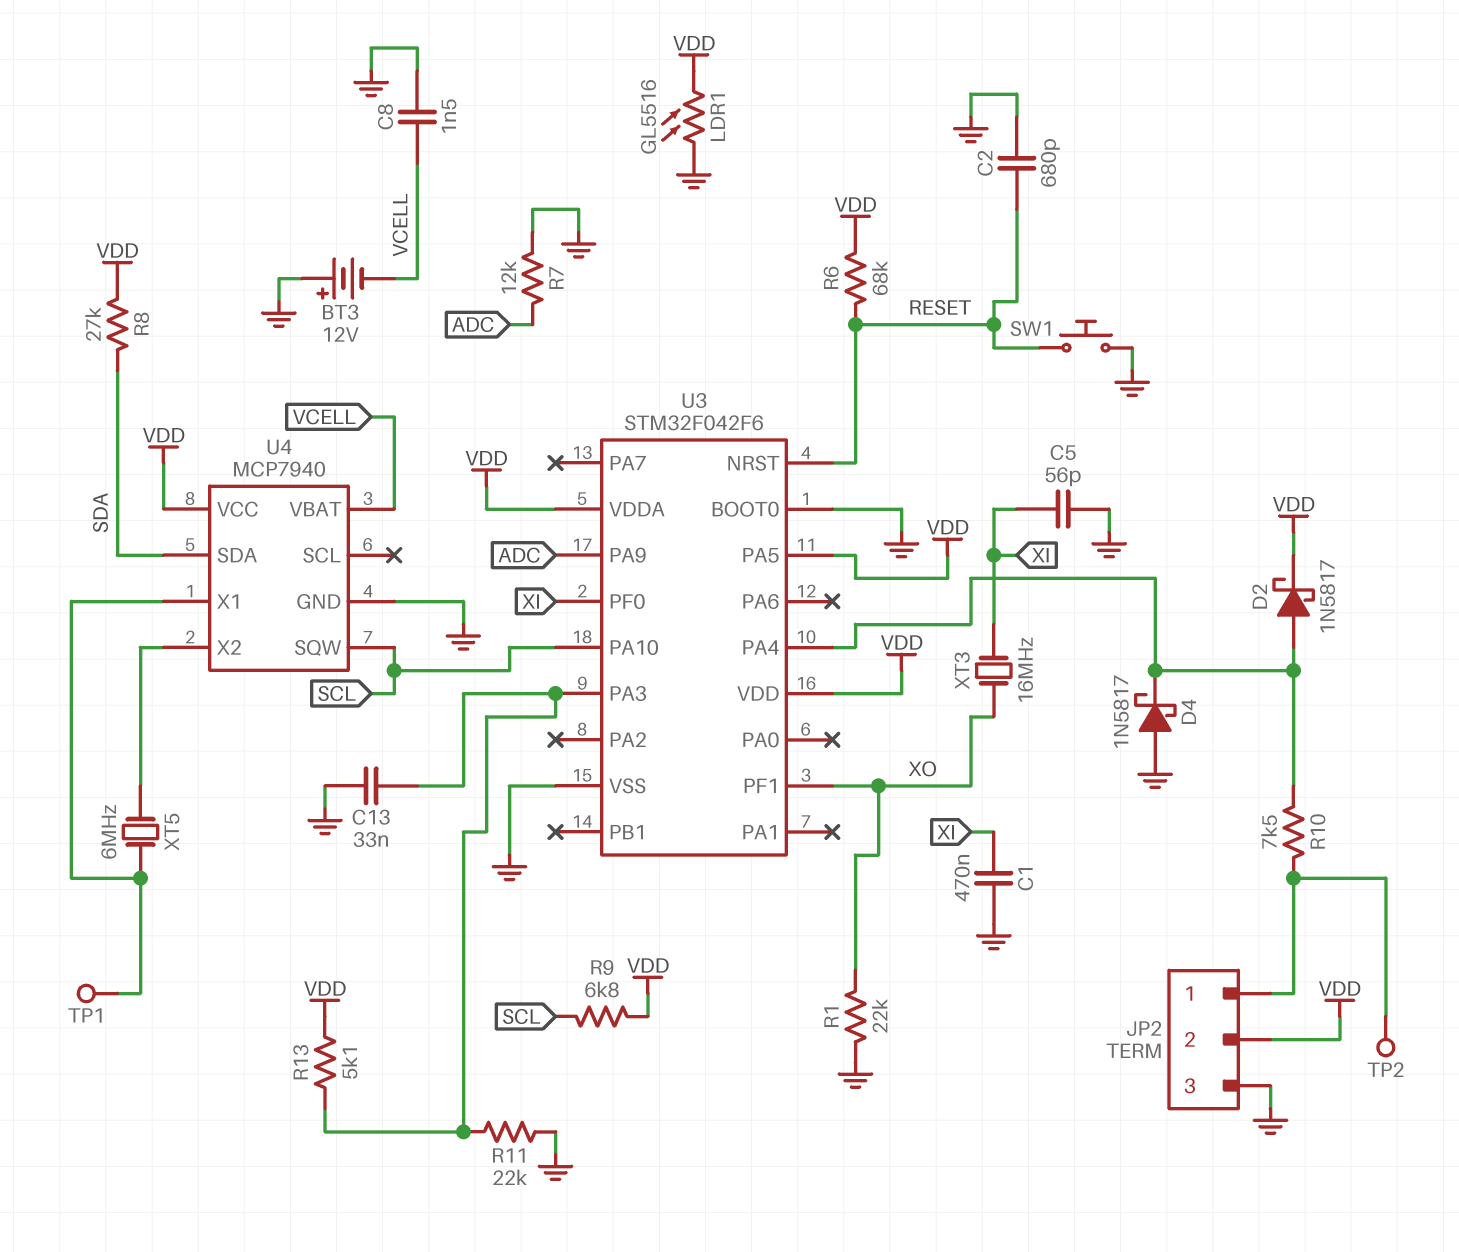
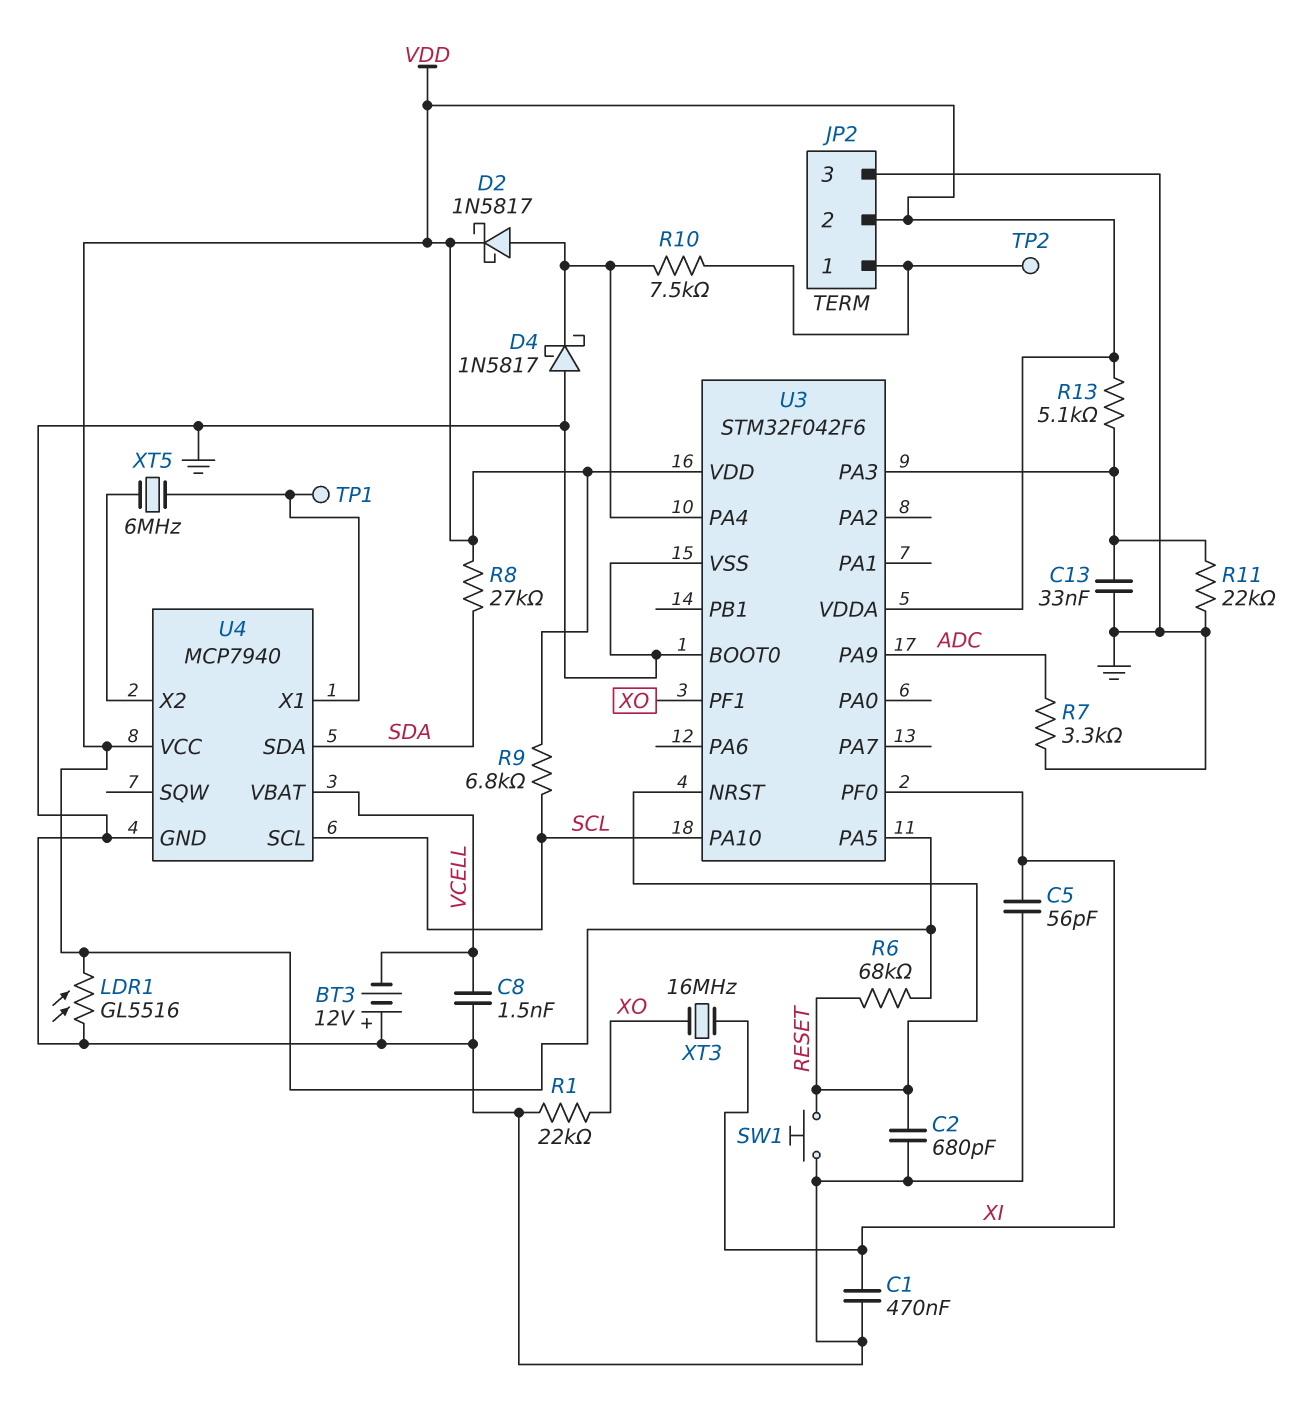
R7: 12k (ADC, GND) -> 3.3k (ADC, GND)
U4 pin SCL: none -> SCL
U4 pin SQW: SCL -> none

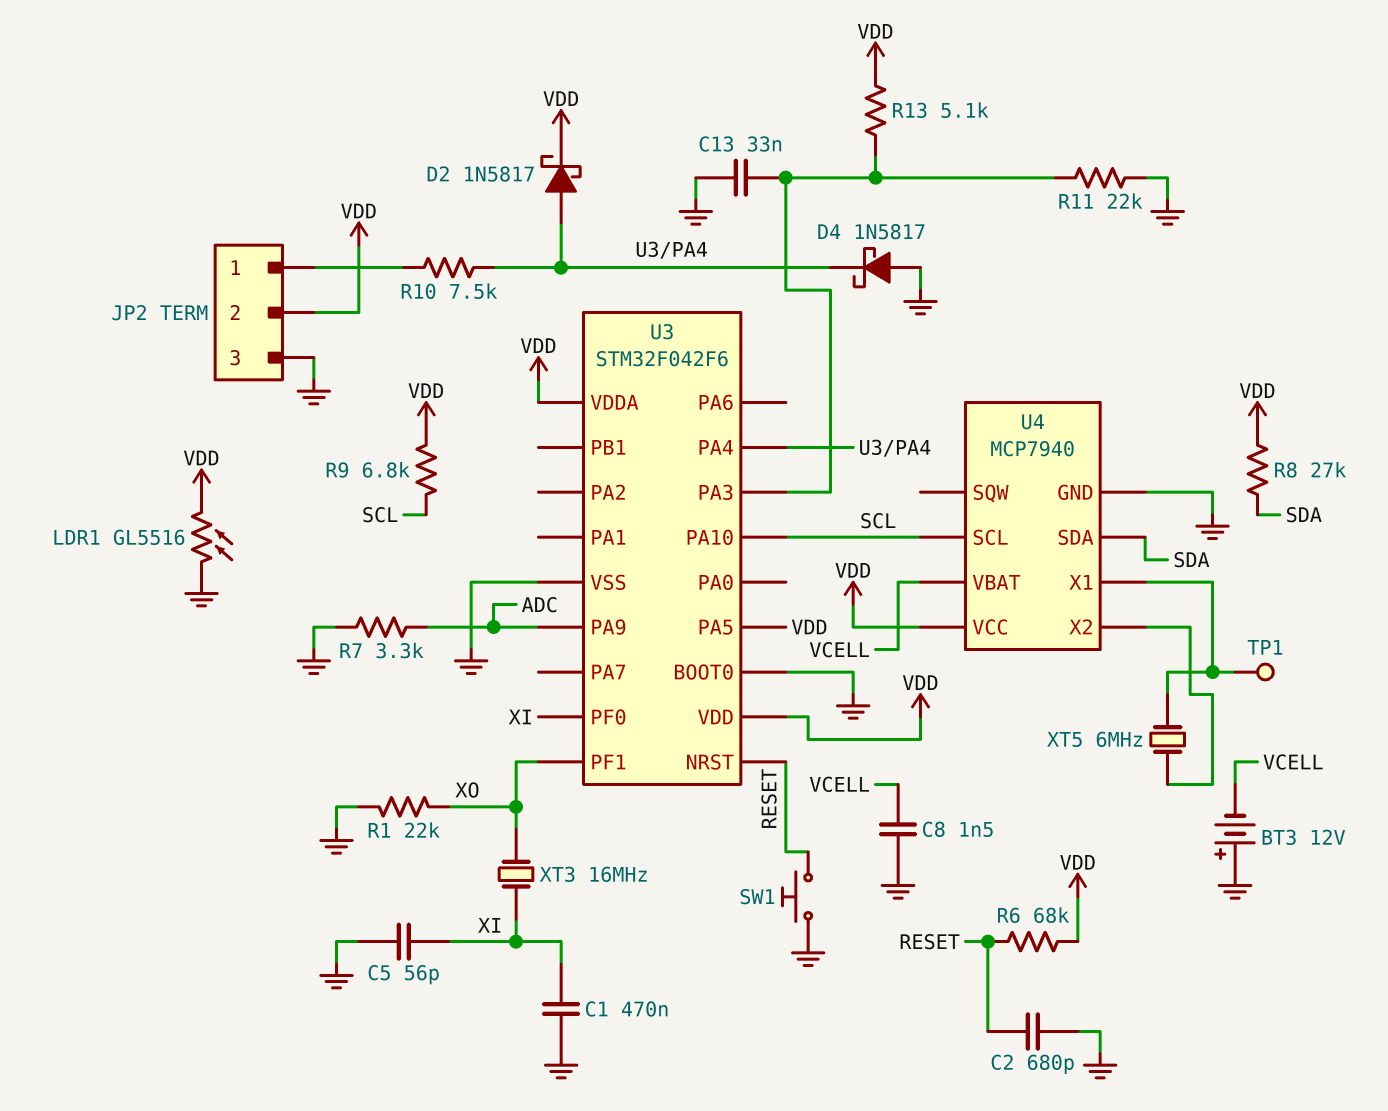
TP2: test point (JP2/1) -> none

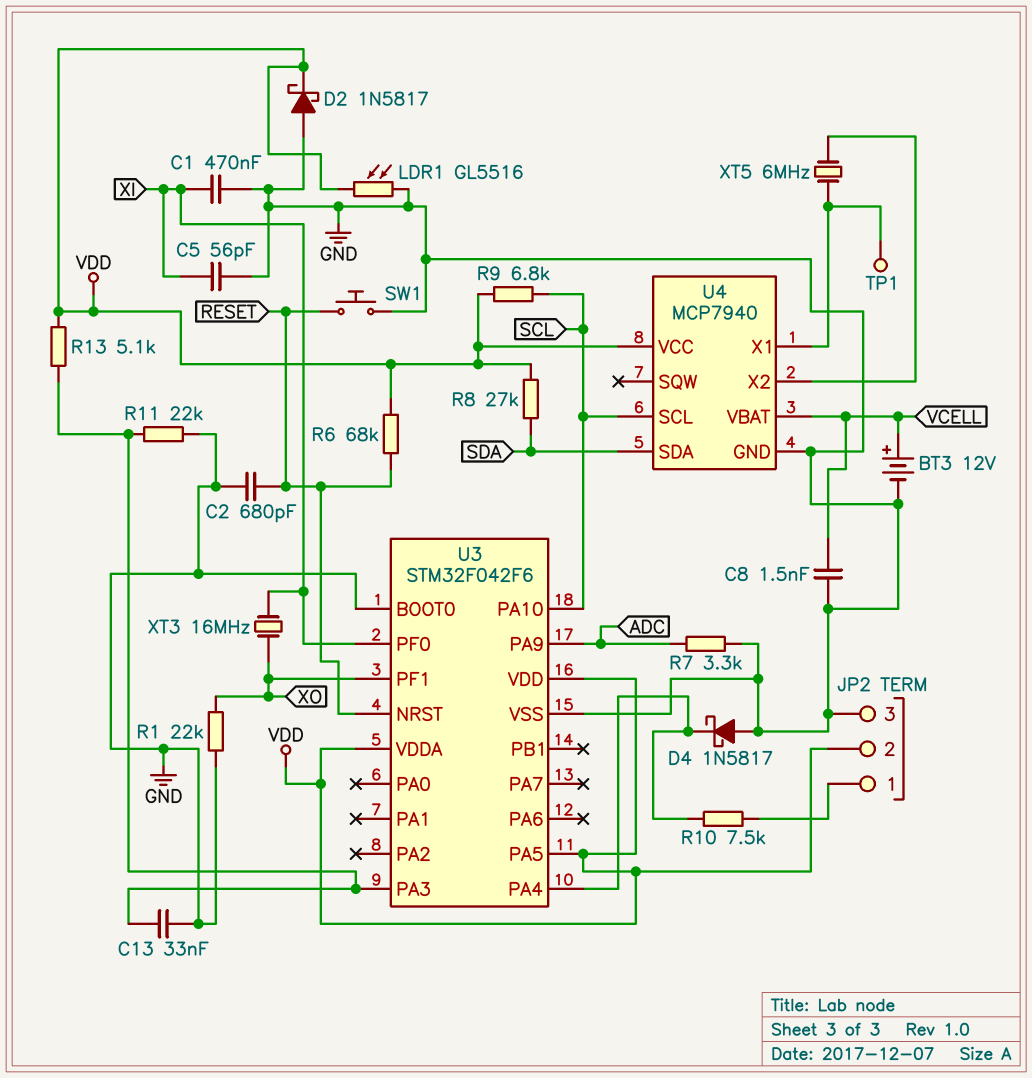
BT3: 12V (plus GND, minus VCELL) -> 12V (plus VCELL, minus GND)
D2: schottky 1N5817 (A U3/PA4, K VDD) -> schottky 1N5817 (A GND, K VDD)

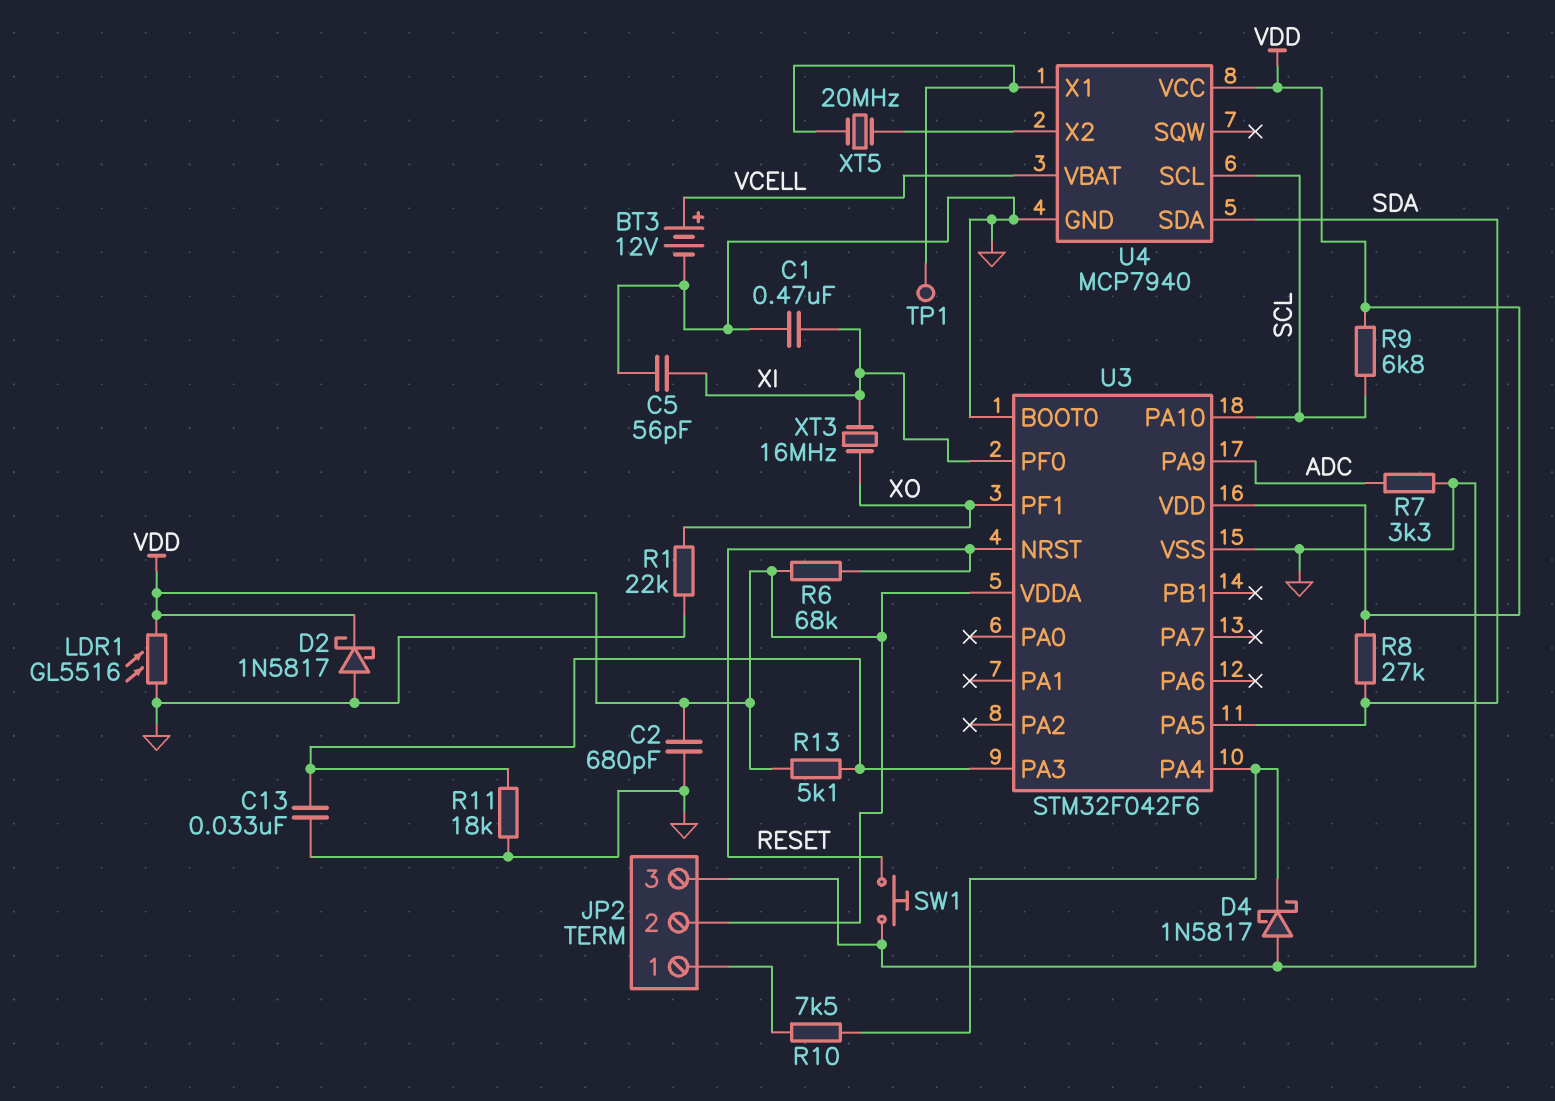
C2: 680pF (GND, RESET) -> 680pF (GND, VDD)
C8: 1.5nF (GND, VCELL) -> none
R11: 22k (GND, U3/PA3) -> 18k (GND, U3/PA3)
U3 pin PA5: VDD -> SDA
XT5: 6MHz (U4/X1, U4/X2) -> 20MHz (U4/X1, U4/X2)

